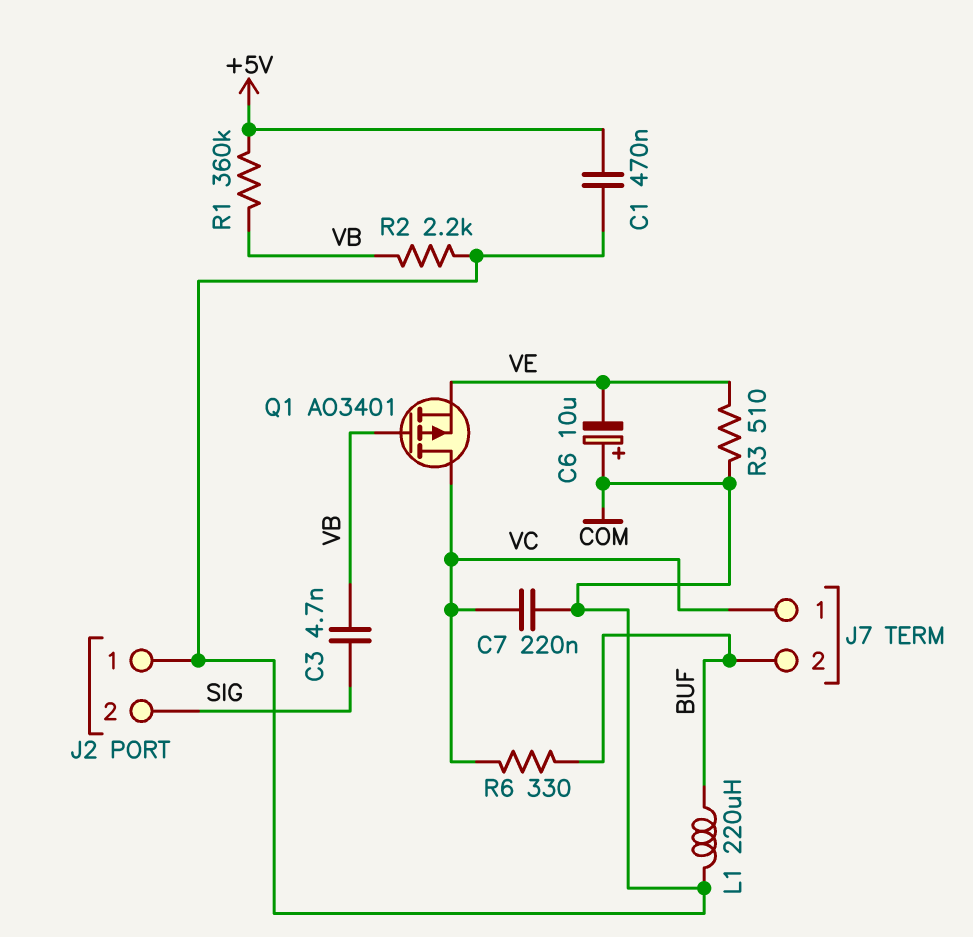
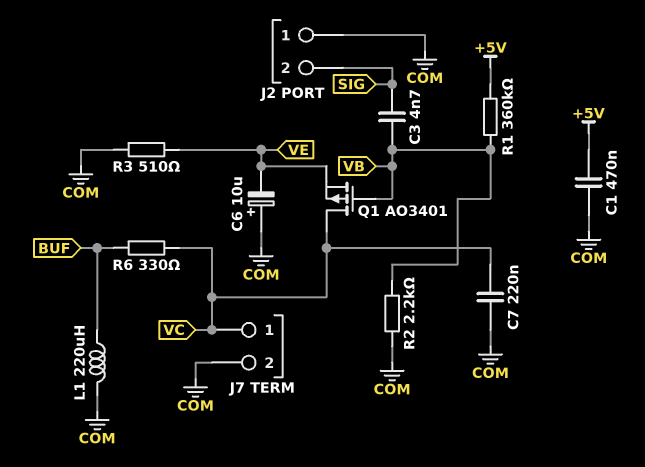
J7 pin 2: BUF -> COM

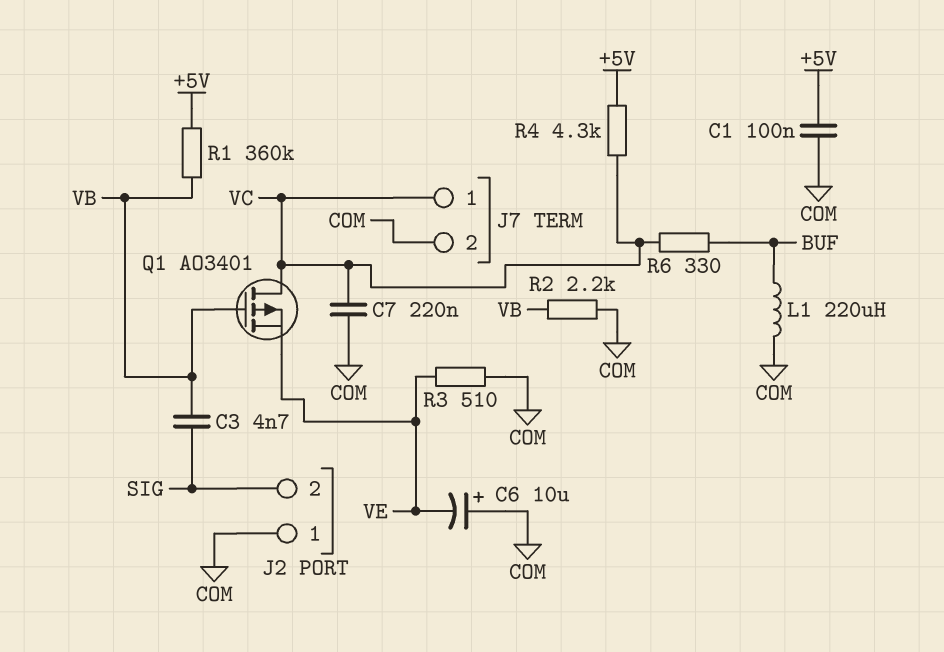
C1: 470nF (+5V, COM) -> 100nF (+5V, COM)
R4: none -> 4.3k (+5V, VC)

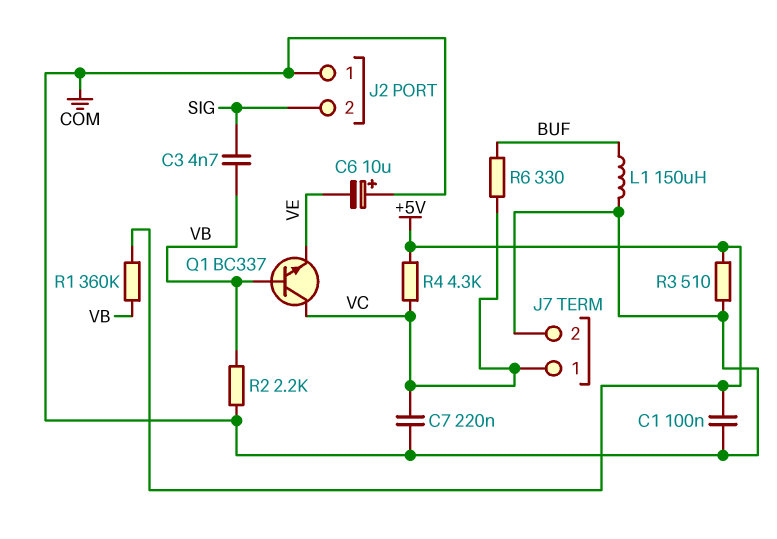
L1: 220uH (BUF, COM) -> 150uH (BUF, COM)
Q1: PMOS AO3401 (G VB, D VC, S VE) -> NPN BC337 (B VB, C VC, E VE)
R3: 510 (COM, VE) -> 510 (+5V, COM)

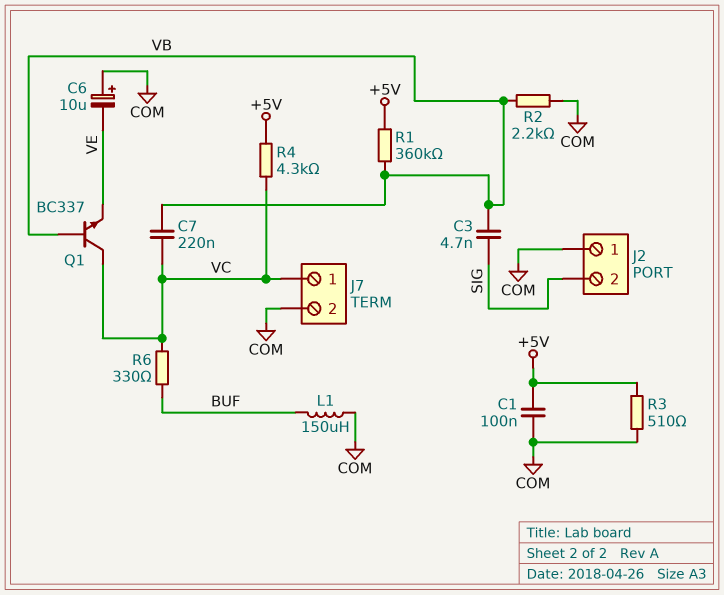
C7: 220nF (COM, VC) -> 220nF (VB, VC)

